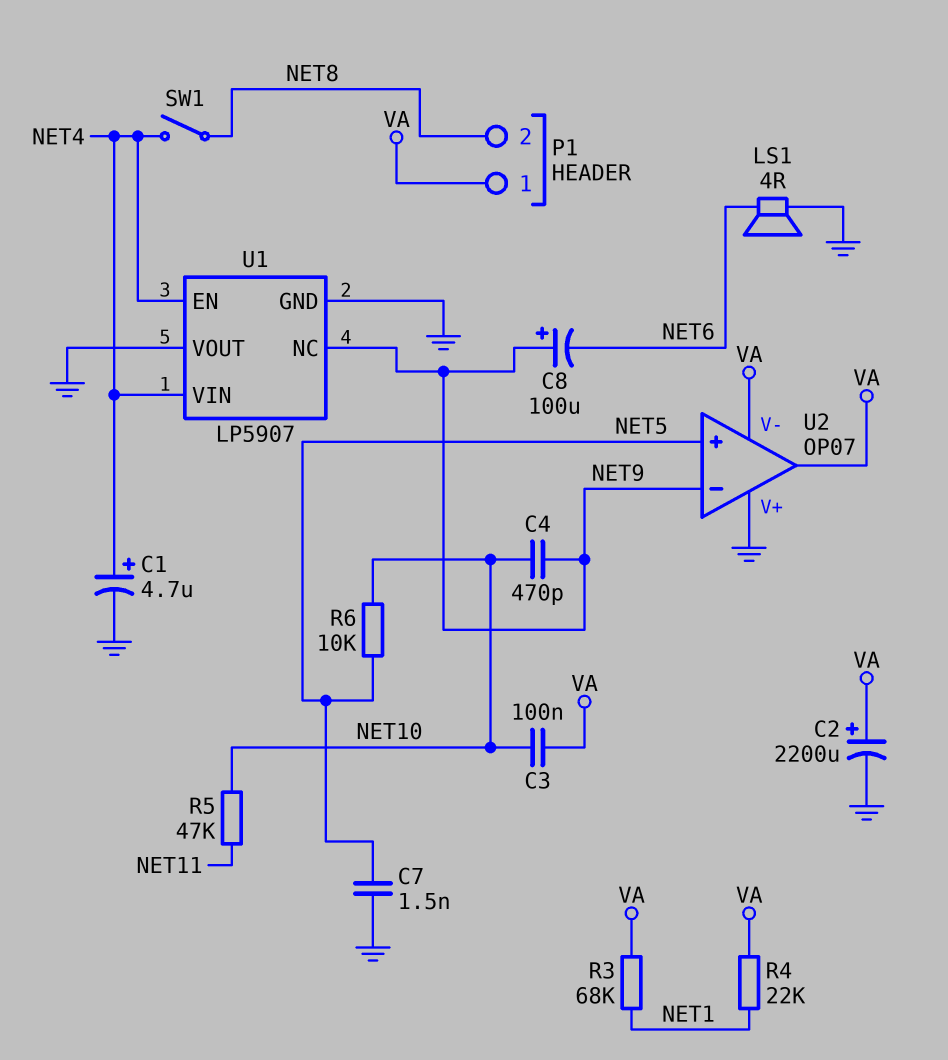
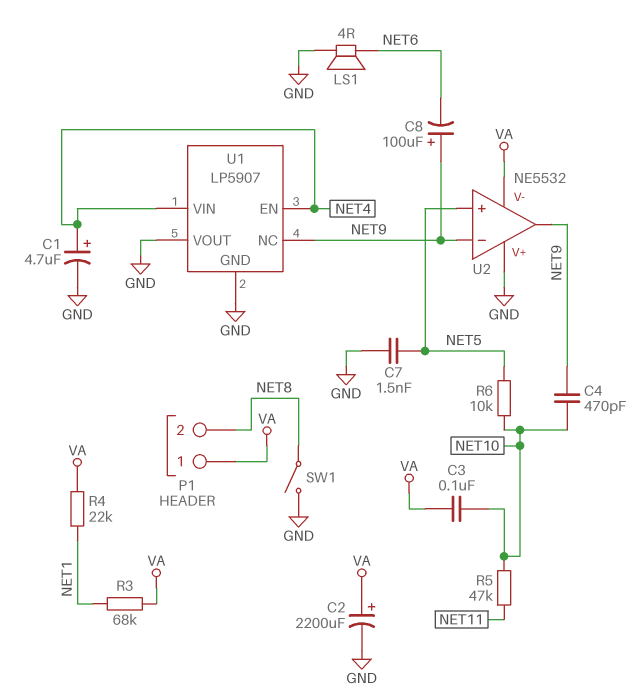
SW1: switch (NET4, NET8) -> switch (GND, NET8)
U2: OP07 -> NE5532
U2 pin out: VA -> NET9

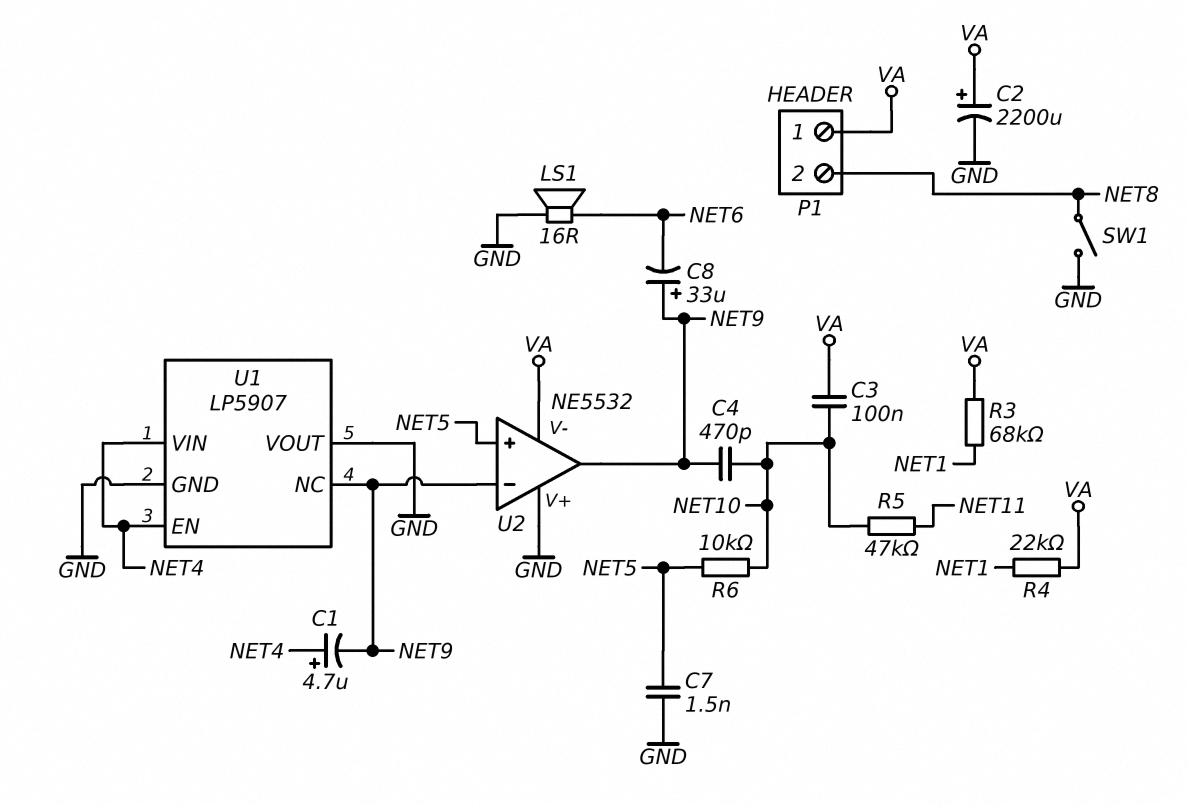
C1: 4.7uF (plus NET4, minus GND) -> 4.7uF (plus NET4, minus NET9)
C8: 100uF (plus NET9, minus NET6) -> 33uF (plus NET9, minus NET6)
LS1: speaker 4R (GND, NET6) -> speaker 16R (GND, NET6)

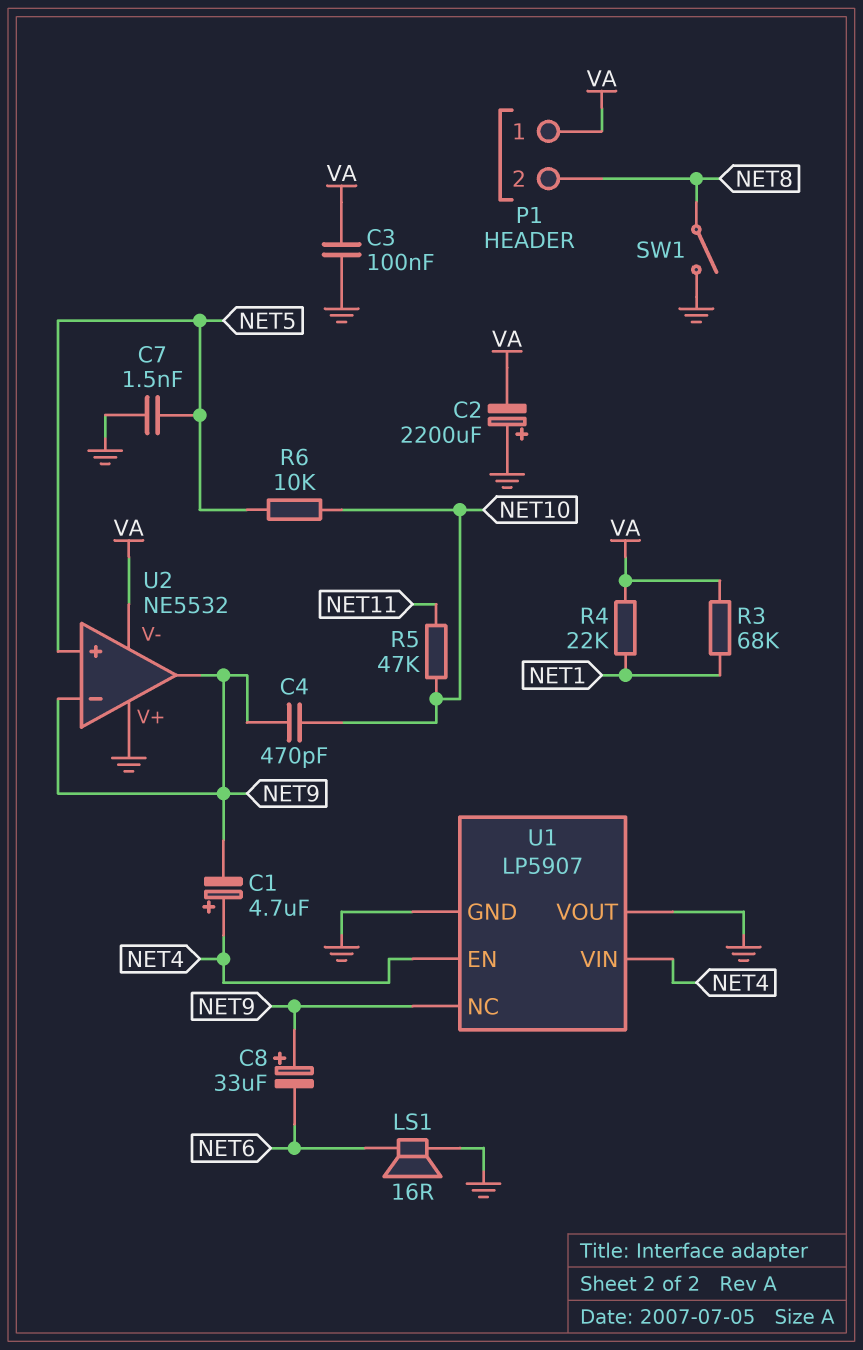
C2: 2200uF (plus VA, minus GND) -> 2200uF (plus GND, minus VA)
C3: 100nF (NET10, VA) -> 100nF (GND, VA)

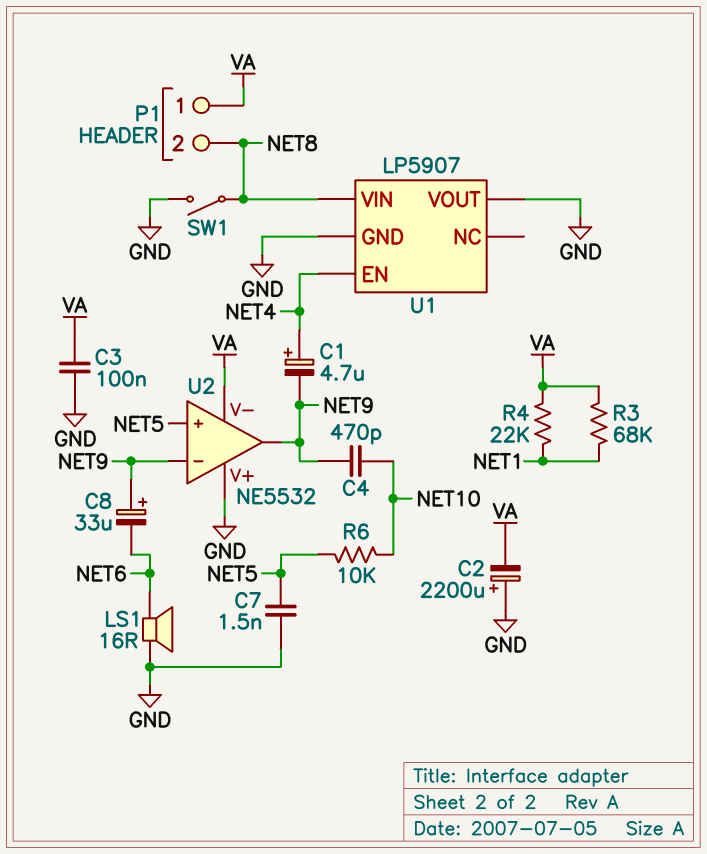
R5: 47k (NET10, NET11) -> none
U1 pin NC: NET9 -> none
U1 pin VIN: NET4 -> NET8

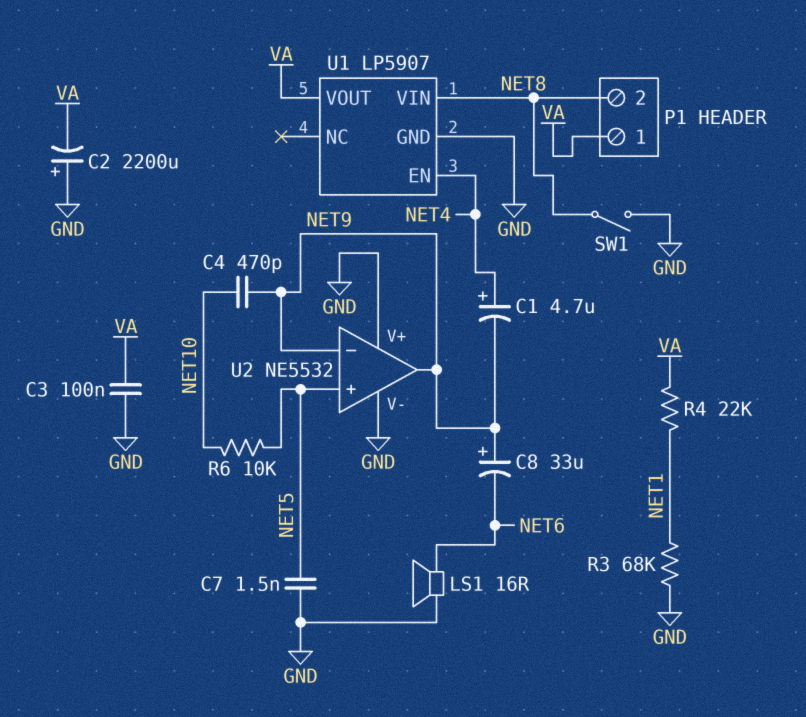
R3: 68k (NET1, VA) -> 68k (GND, NET1)
U1 pin VOUT: GND -> VA
U2 pin V-: VA -> GND

